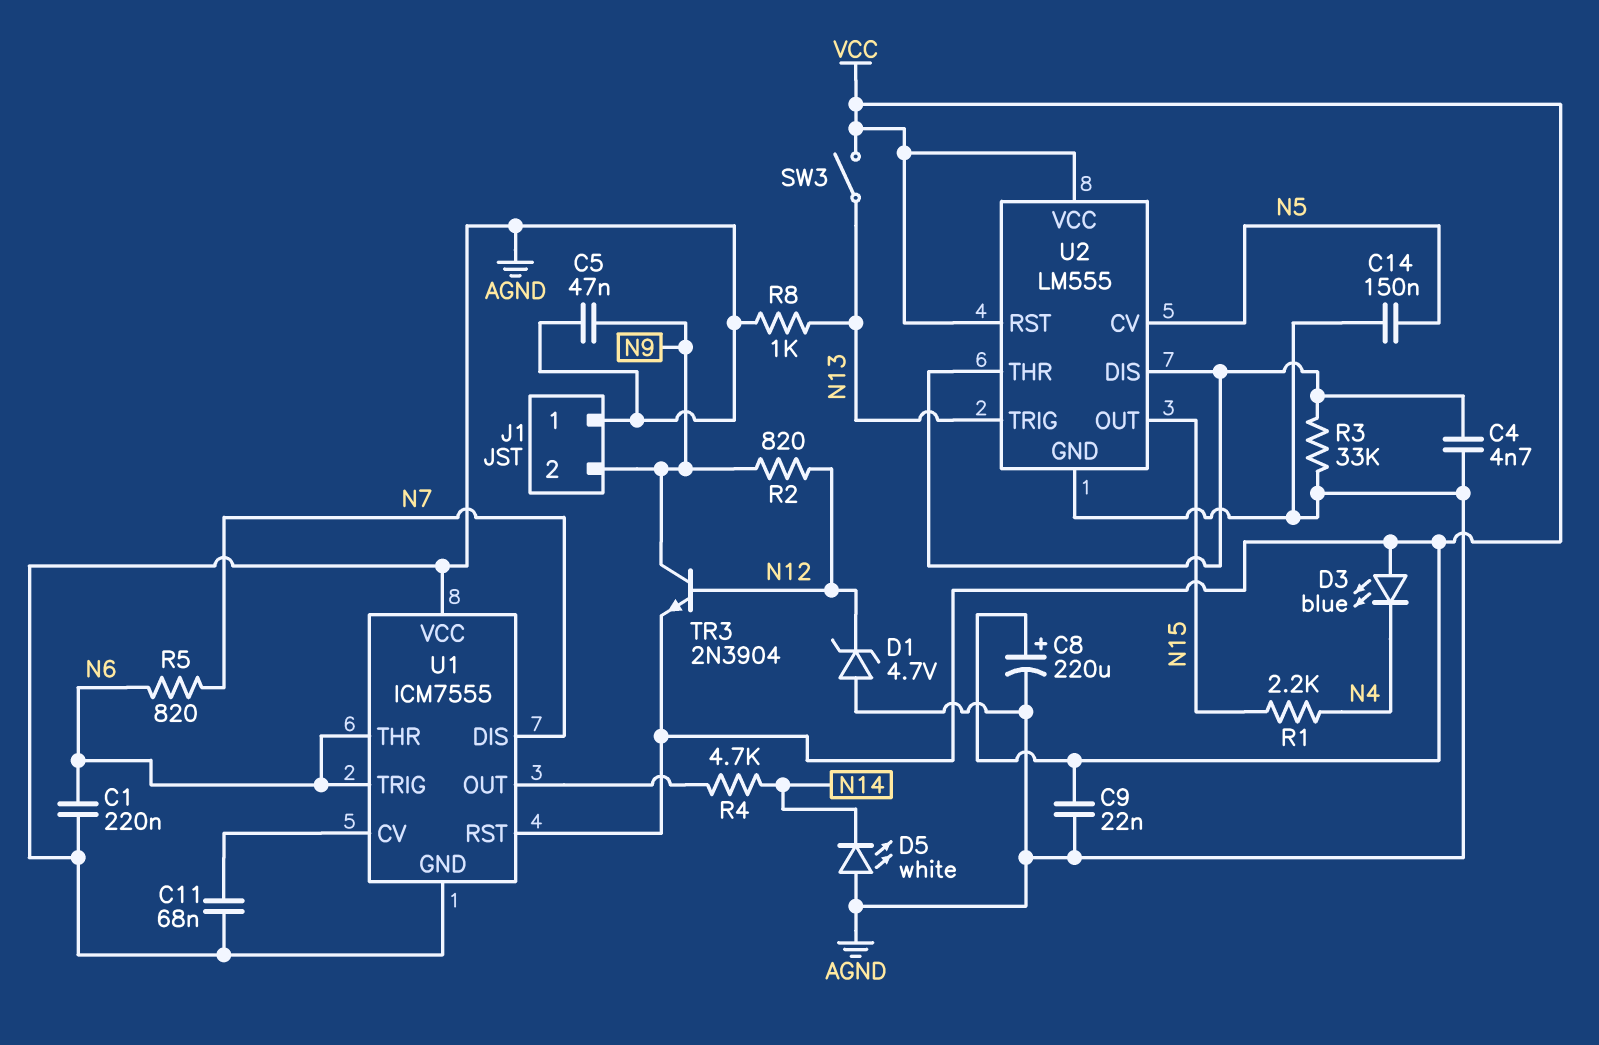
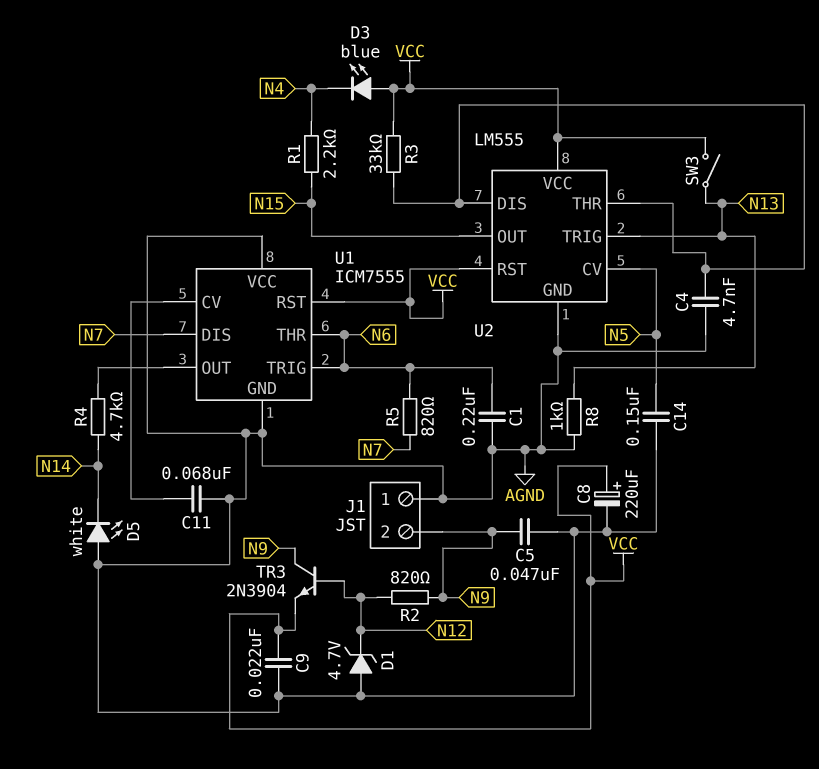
R3: 33k (AGND, U2/DIS) -> 33k (U2/DIS, VCC)

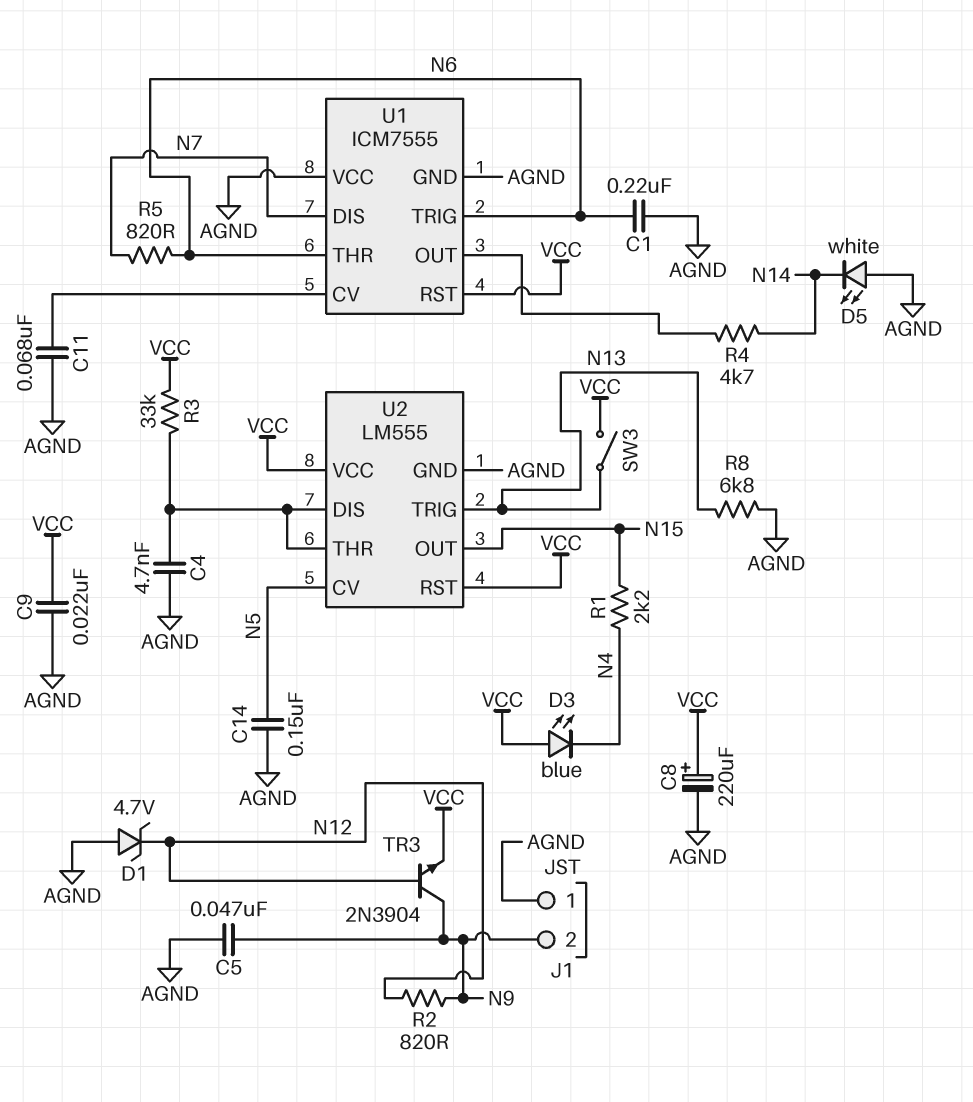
R8: 1k (AGND, N13) -> 6.8k (AGND, N13)

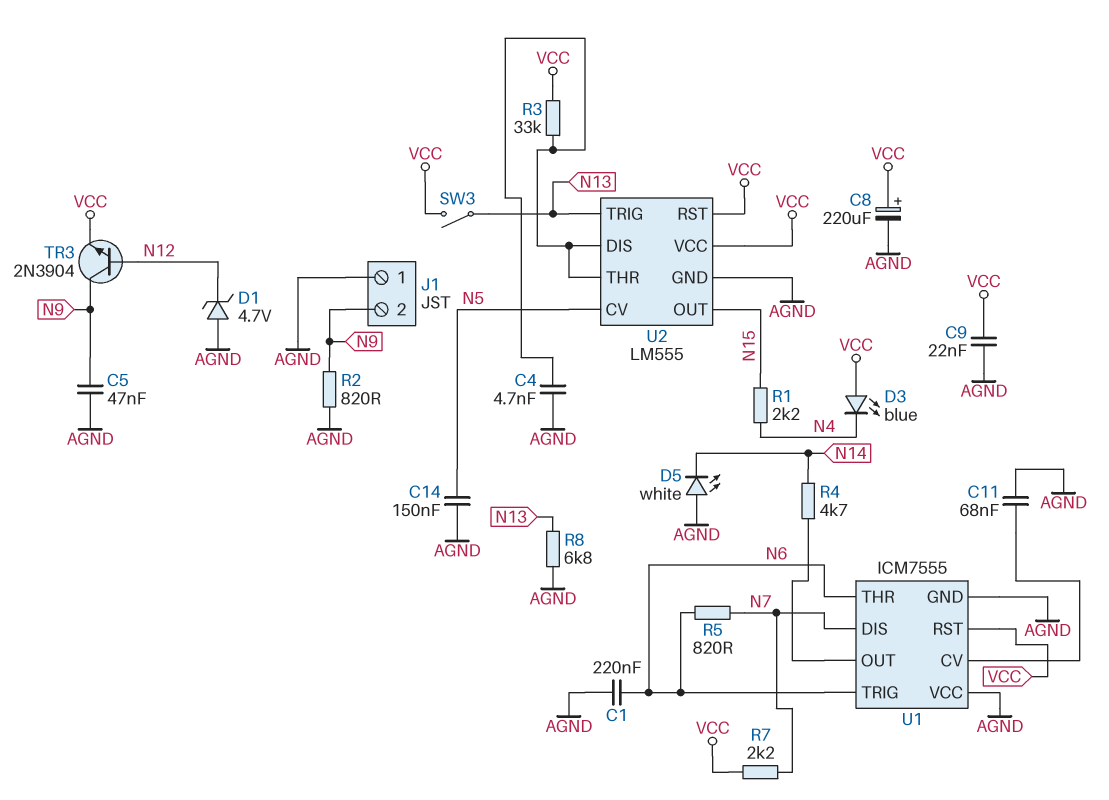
R2: 820 (N9, N12) -> 820 (AGND, N9)
R7: none -> 2.2k (N7, VCC)

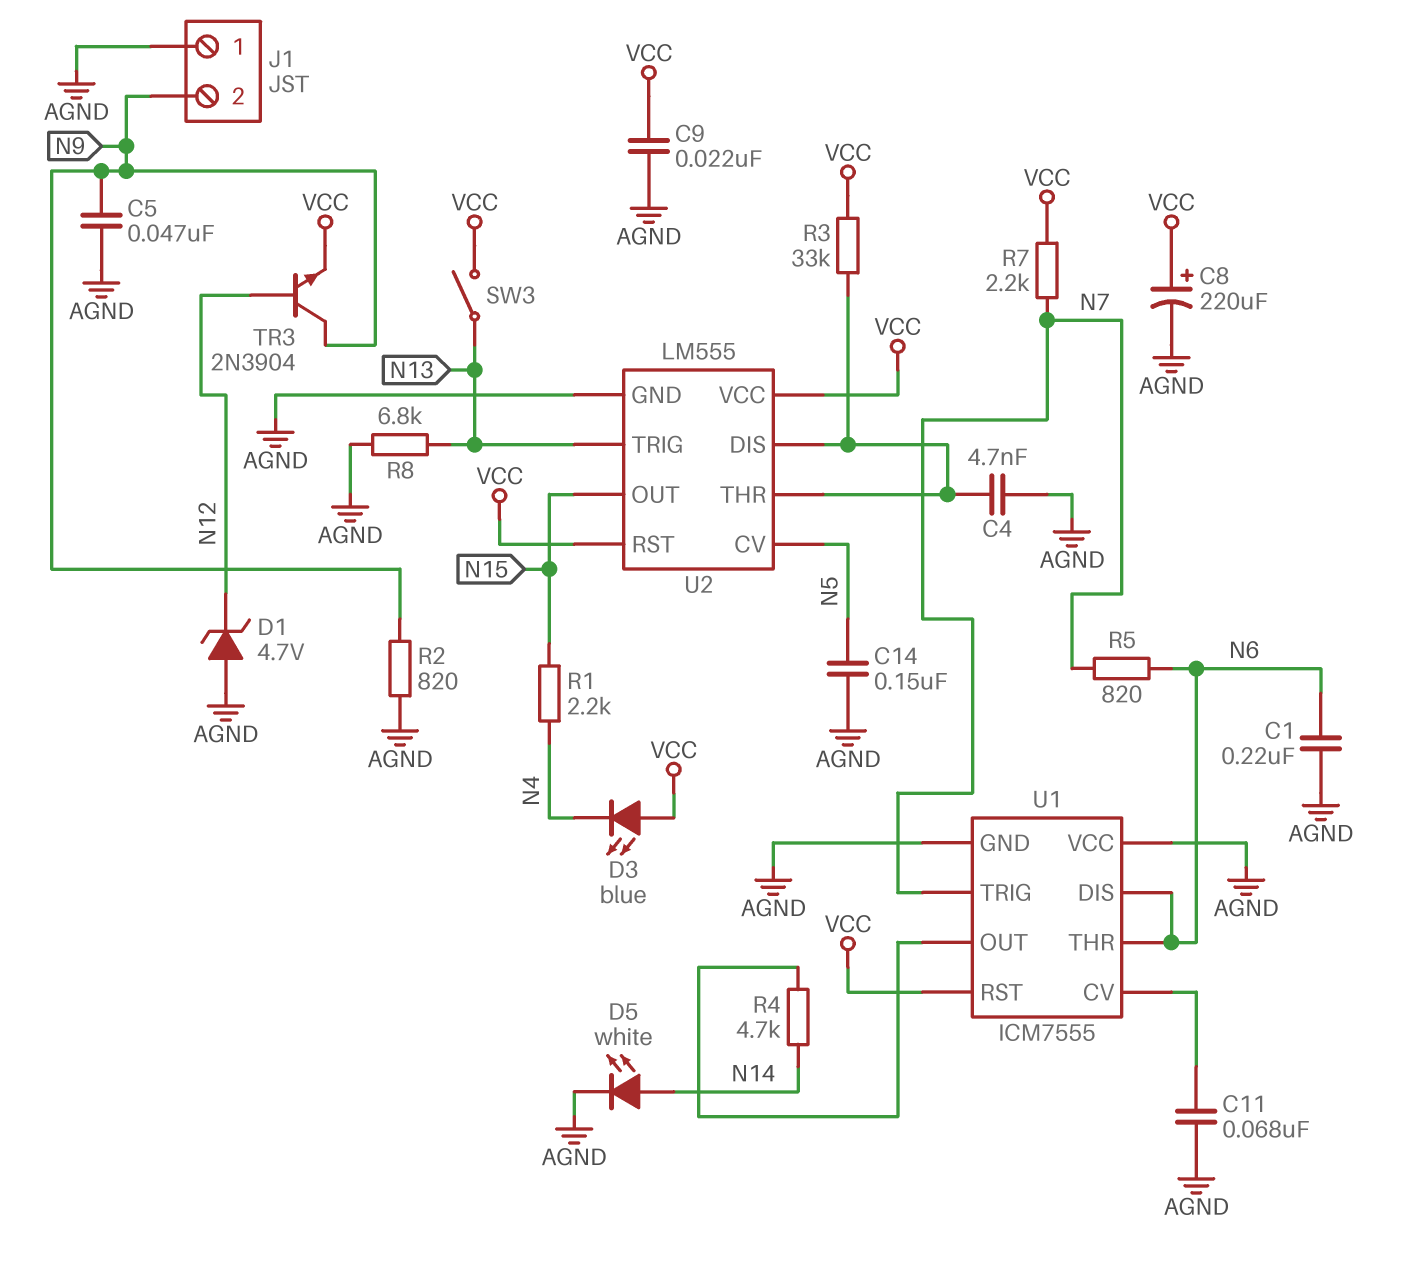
D5: LED white (A AGND, K N14) -> LED white (A N14, K AGND)
U1 pin DIS: N7 -> N6
U1 pin TRIG: N6 -> N7

